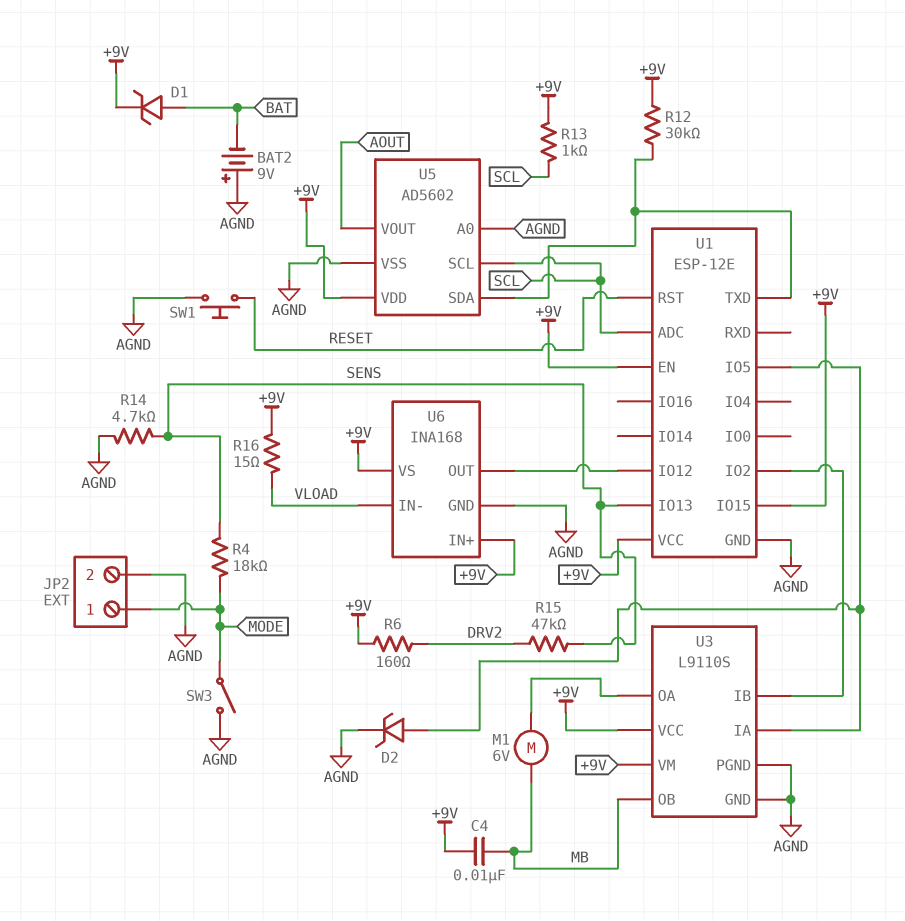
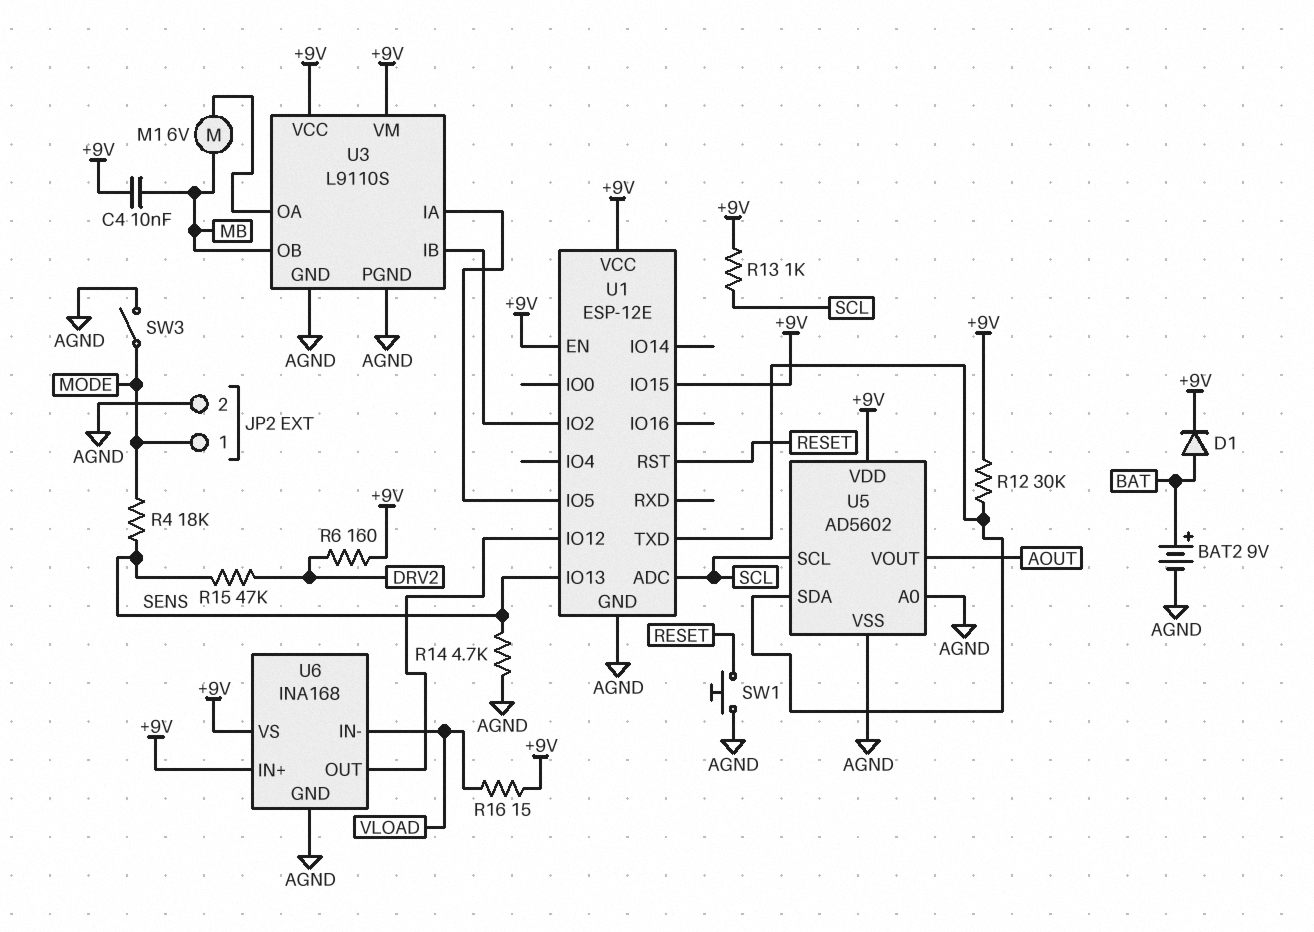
BAT2: 9V (plus AGND, minus BAT) -> 9V (plus BAT, minus AGND)
D1: zener (A BAT, K +9V) -> diode (A BAT, K +9V)
D2: zener (A U1/IO5, K AGND) -> none

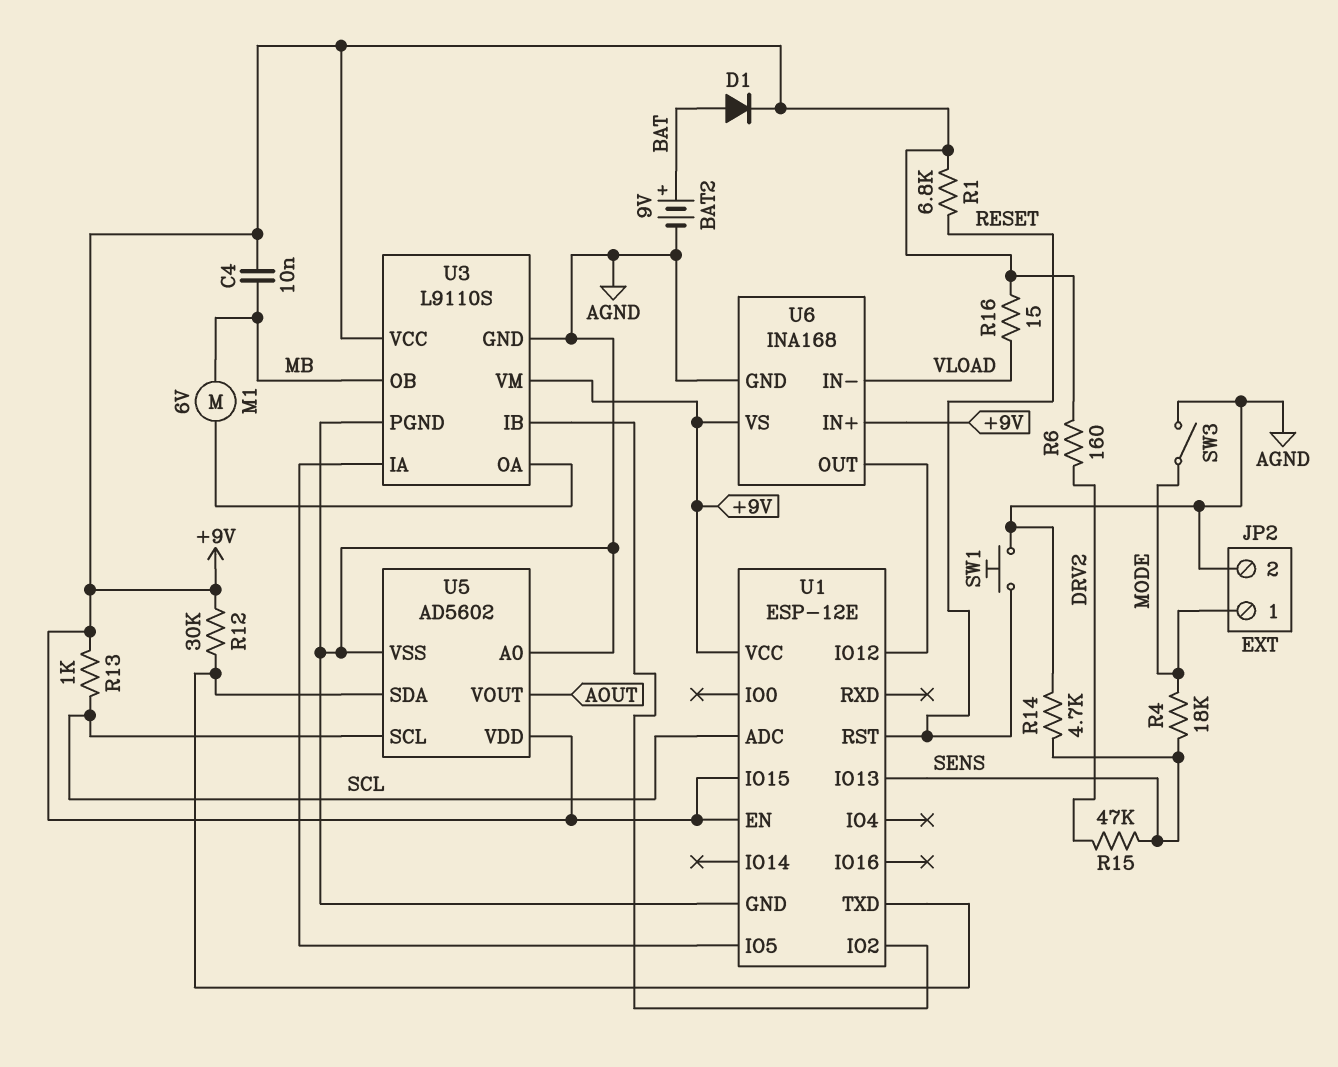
R1: none -> 6.8k (+9V, RESET)

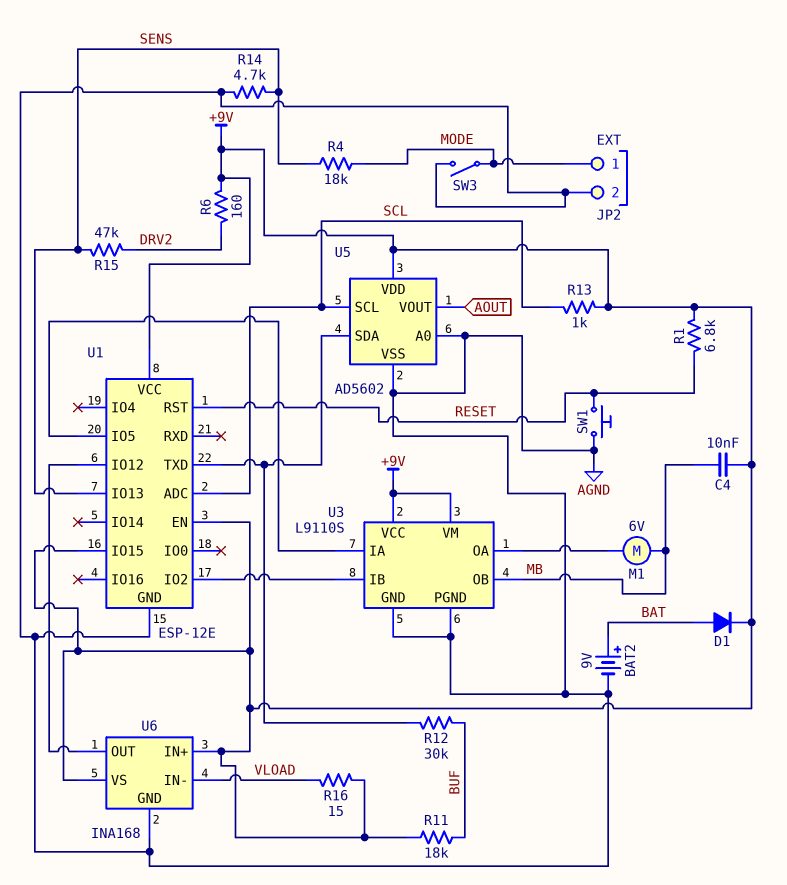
R11: none -> 18k (+9V, BUF)
R12: 30k (+9V, U1/TXD) -> 30k (BUF, U1/TXD)

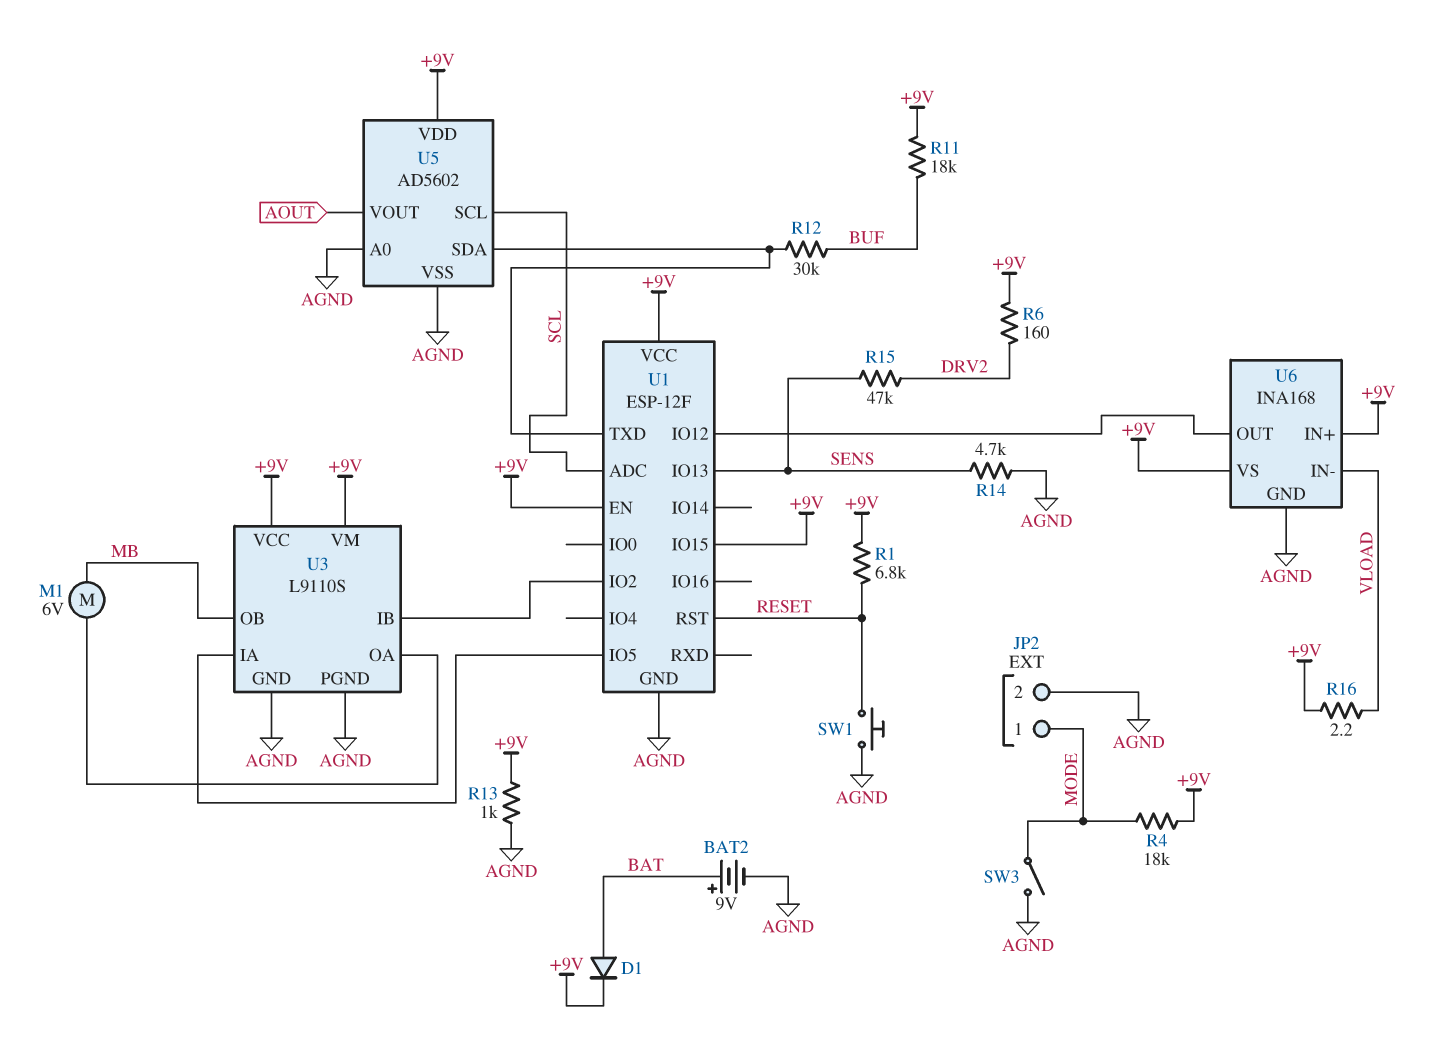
C4: 10nF (+9V, MB) -> none
R4: 18k (MODE, SENS) -> 18k (+9V, MODE)
R13: 1k (+9V, SCL) -> 1k (+9V, AGND)
R16: 15 (+9V, VLOAD) -> 2.2 (+9V, VLOAD)
U1: ESP-12E -> ESP-12F

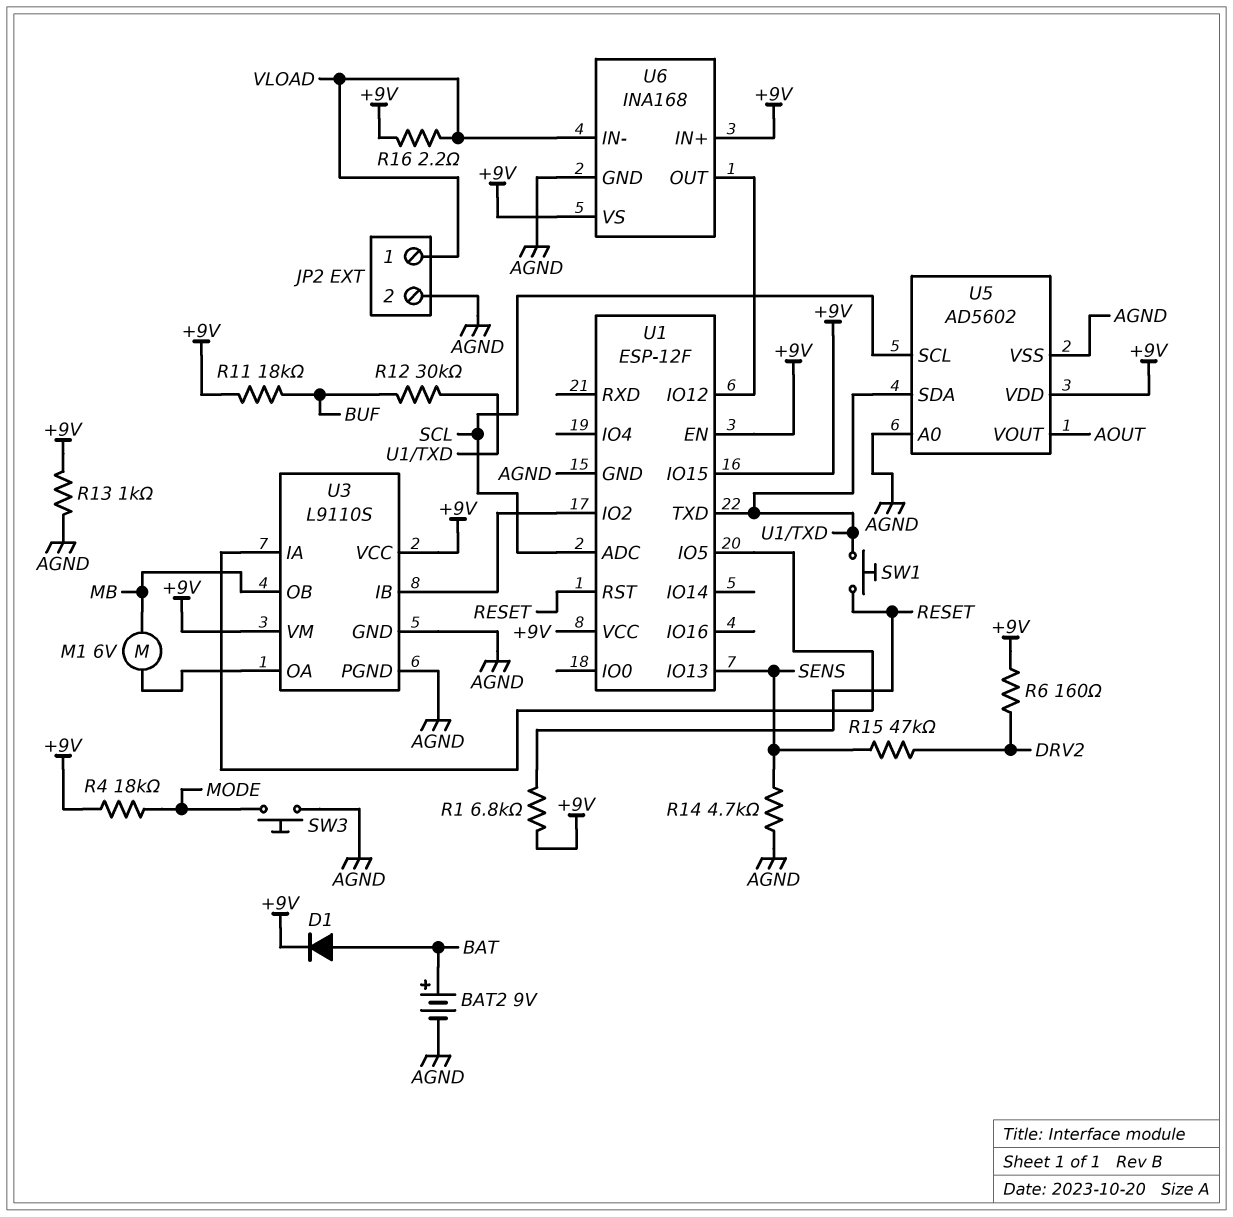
JP2 pin 1: MODE -> VLOAD
SW1: button (AGND, RESET) -> button (RESET, U1/TXD)
SW3: switch (AGND, MODE) -> button (AGND, MODE)

